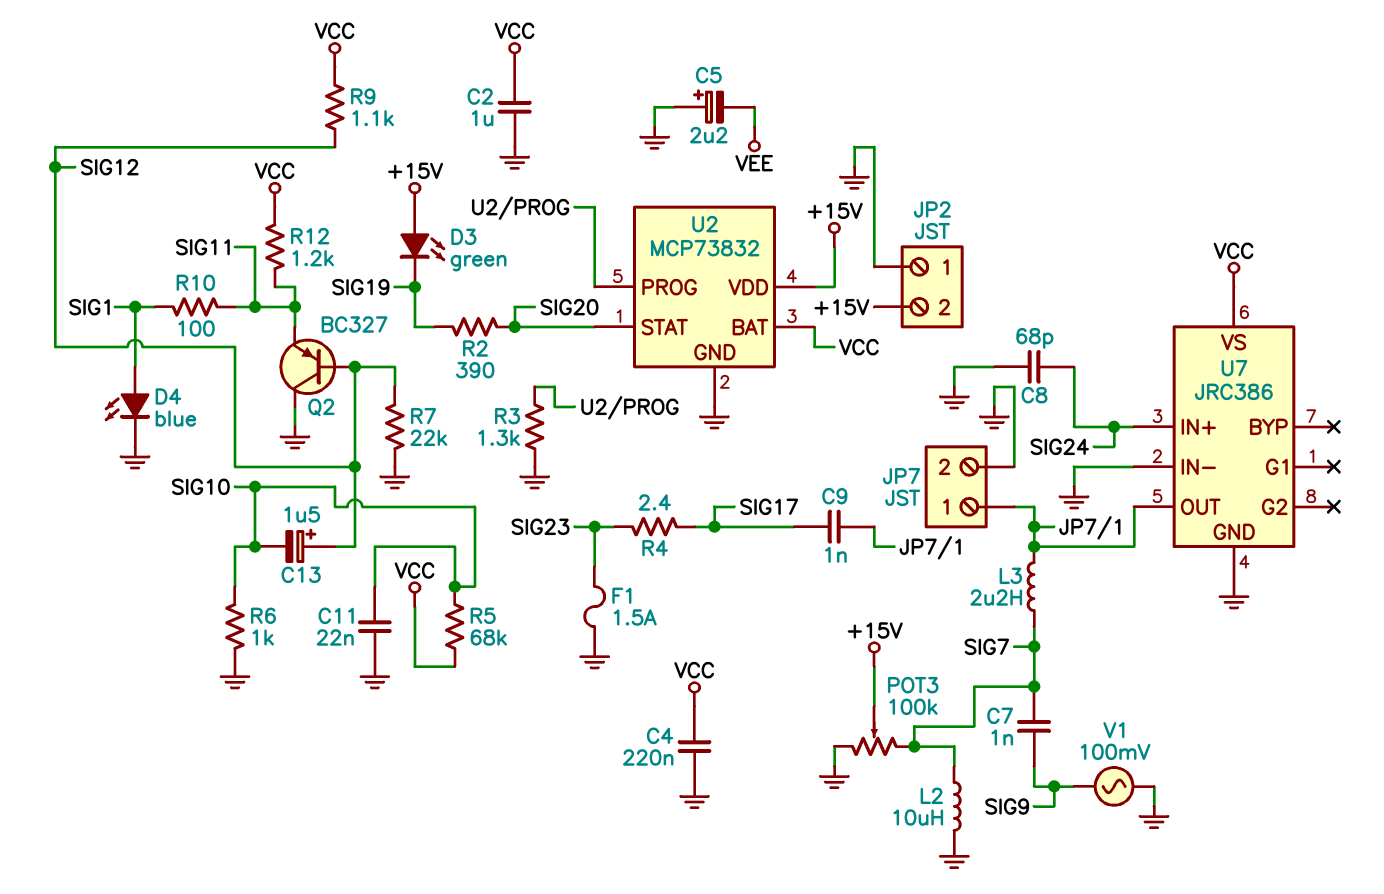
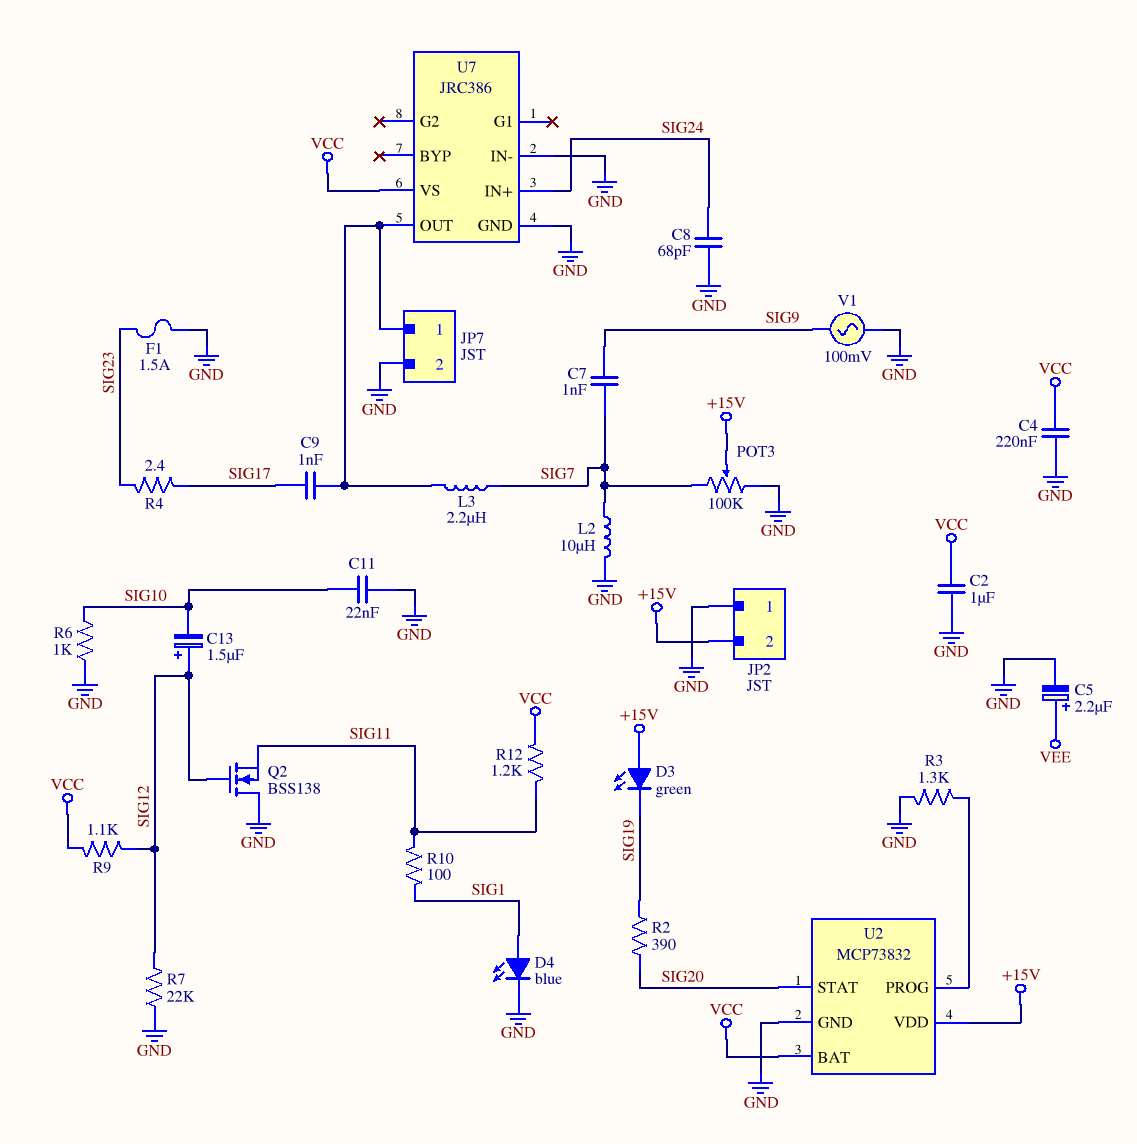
C5: 2.2uF (plus GND, minus VEE) -> 2.2uF (plus VEE, minus GND)
Q2: PNP BC327 (B SIG12, C GND, E SIG11) -> NMOS BSS138 (G SIG12, D GND, S SIG11)
R5: 68k (SIG10, VCC) -> none

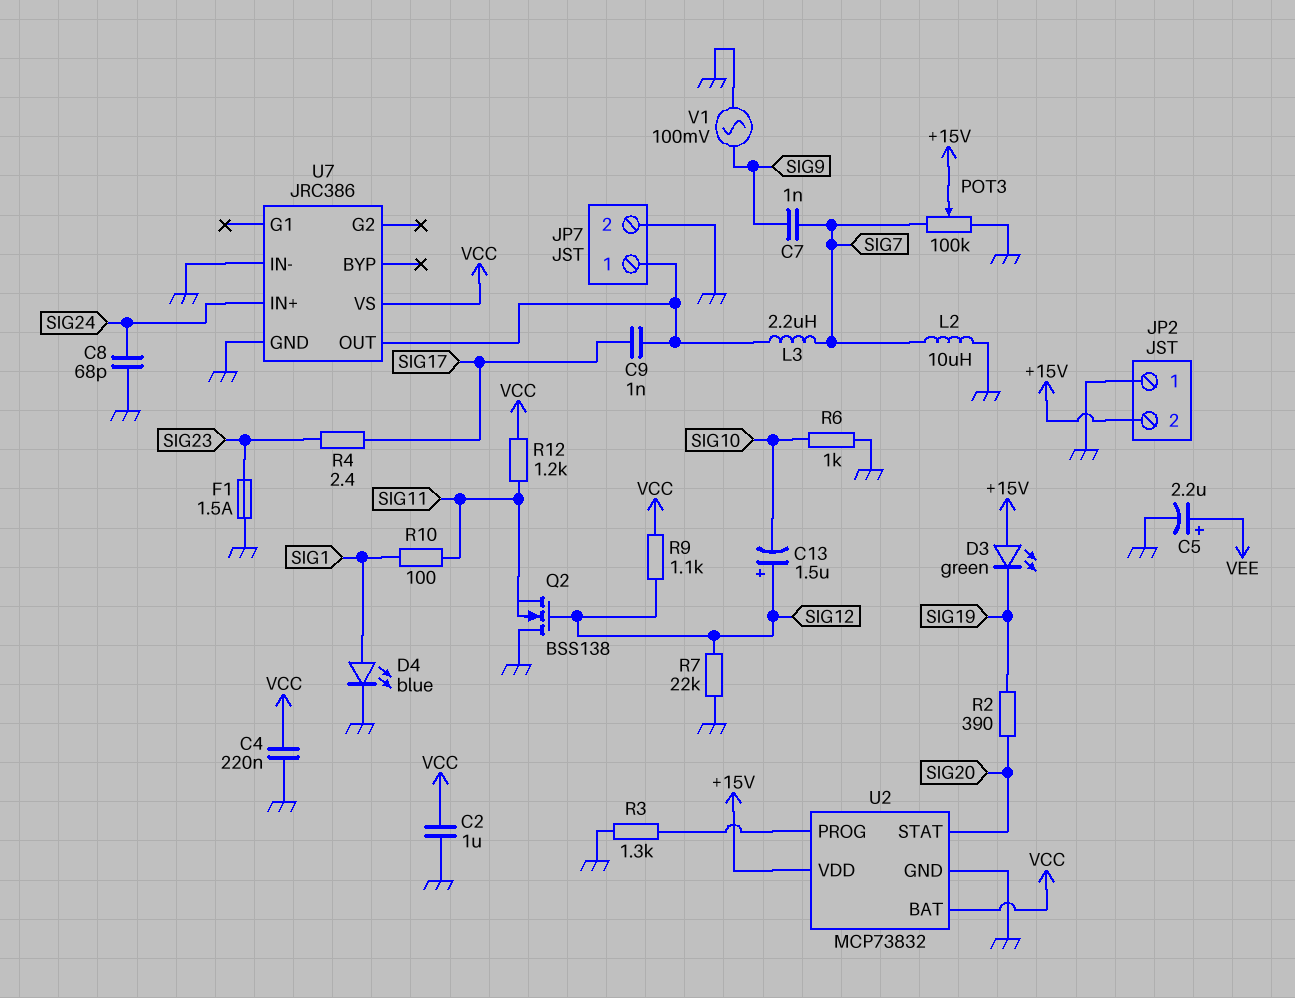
C11: 22nF (GND, SIG10) -> none

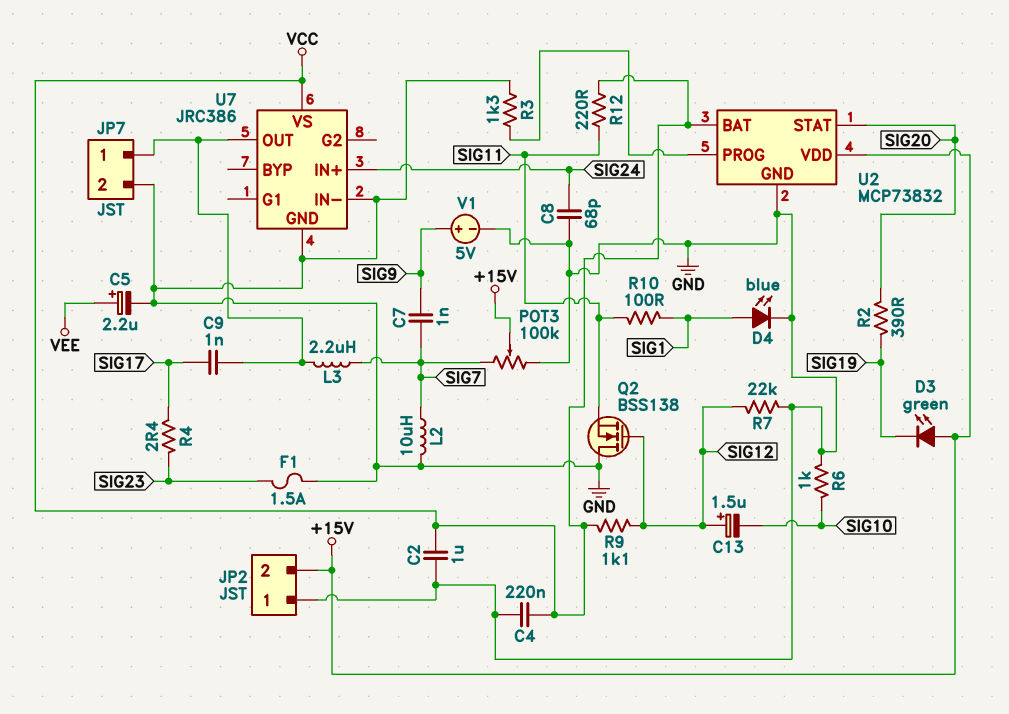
R12: 1.2k (SIG11, VCC) -> 220 (SIG11, VCC)
V1: AC 100mV (GND, SIG9) -> 5V (plus SIG9, minus GND)

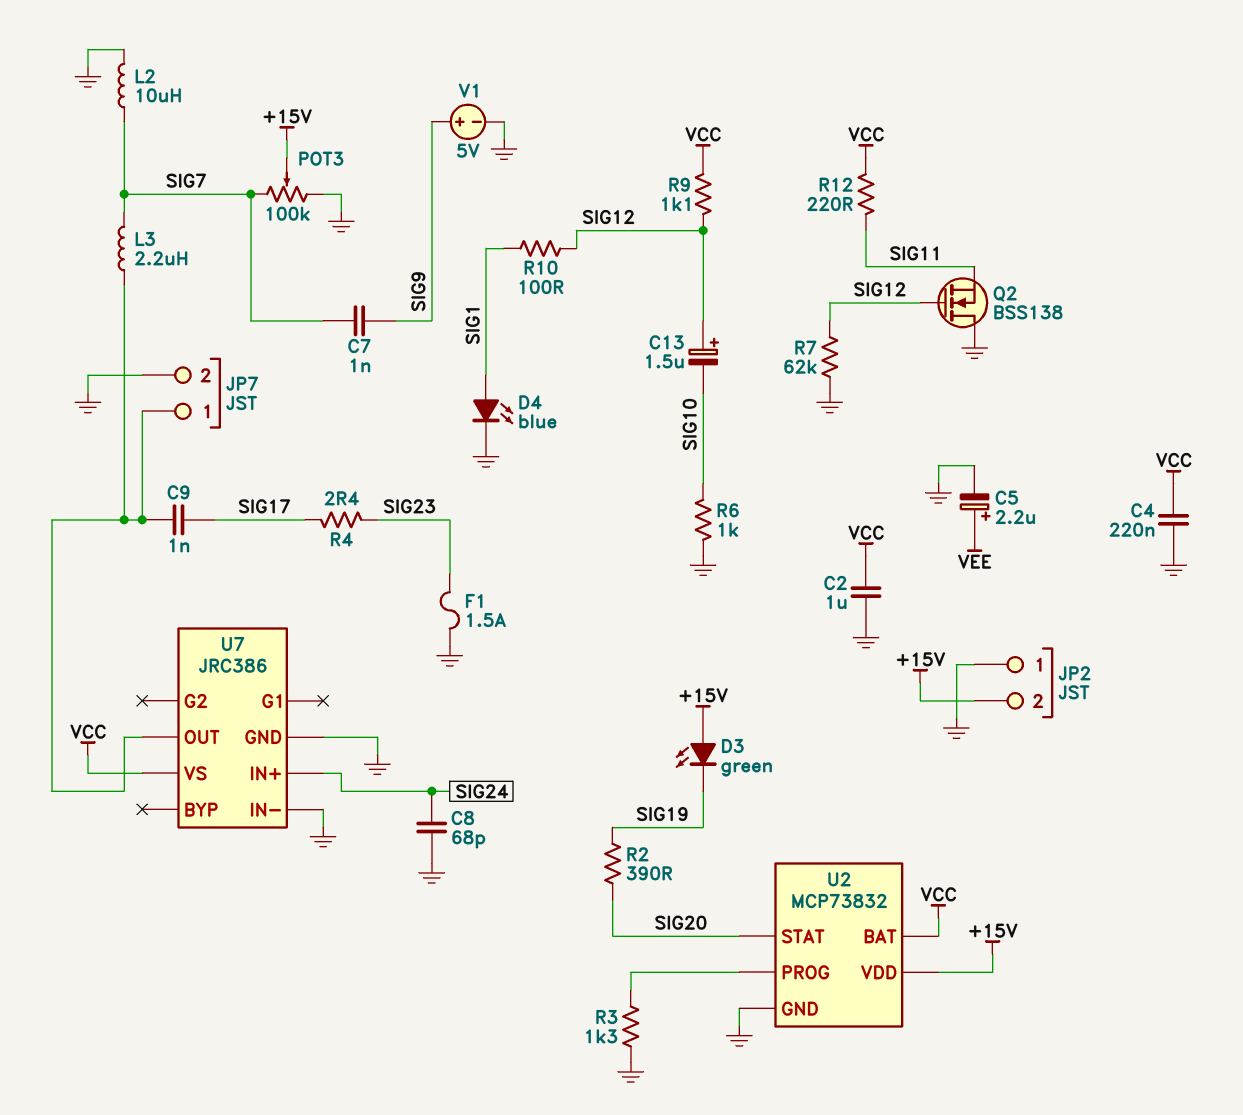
R7: 22k (GND, SIG12) -> 62k (GND, SIG12)
R10: 100 (SIG1, SIG11) -> 100 (SIG1, SIG12)

